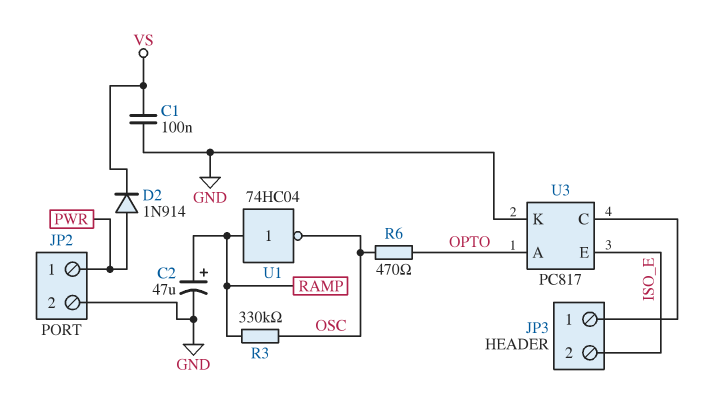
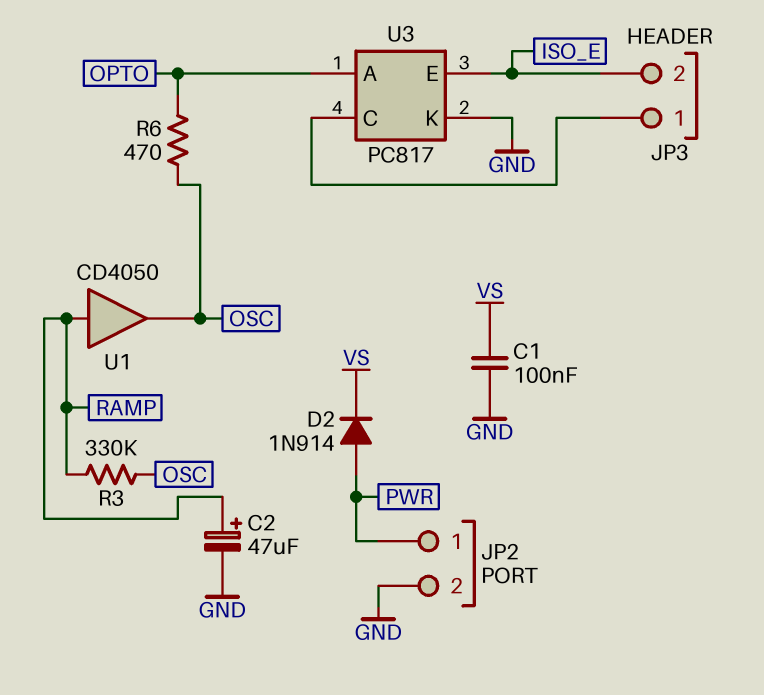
U1: NOT 74HC04 (in RAMP, out OSC) -> buffer CD4050 (in RAMP, out OSC)

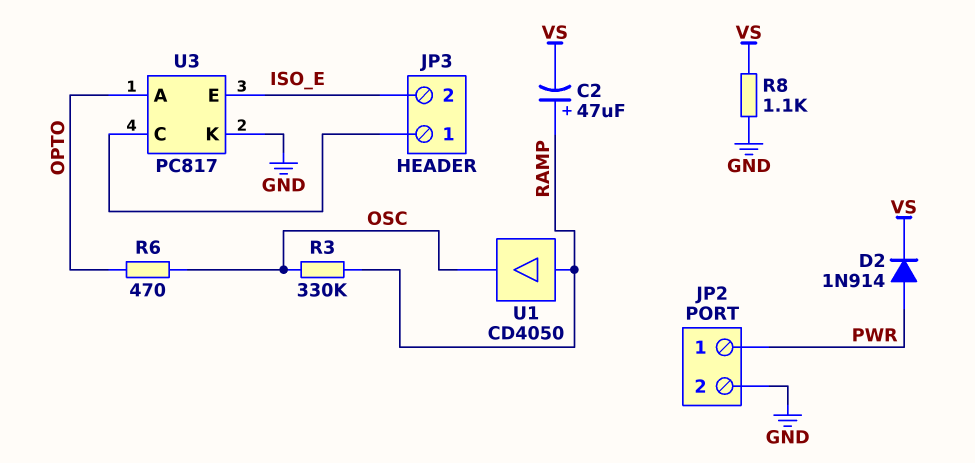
C1: 100nF (GND, VS) -> none
C2: 47uF (plus RAMP, minus GND) -> 47uF (plus RAMP, minus VS)
R8: none -> 1.1k (GND, VS)

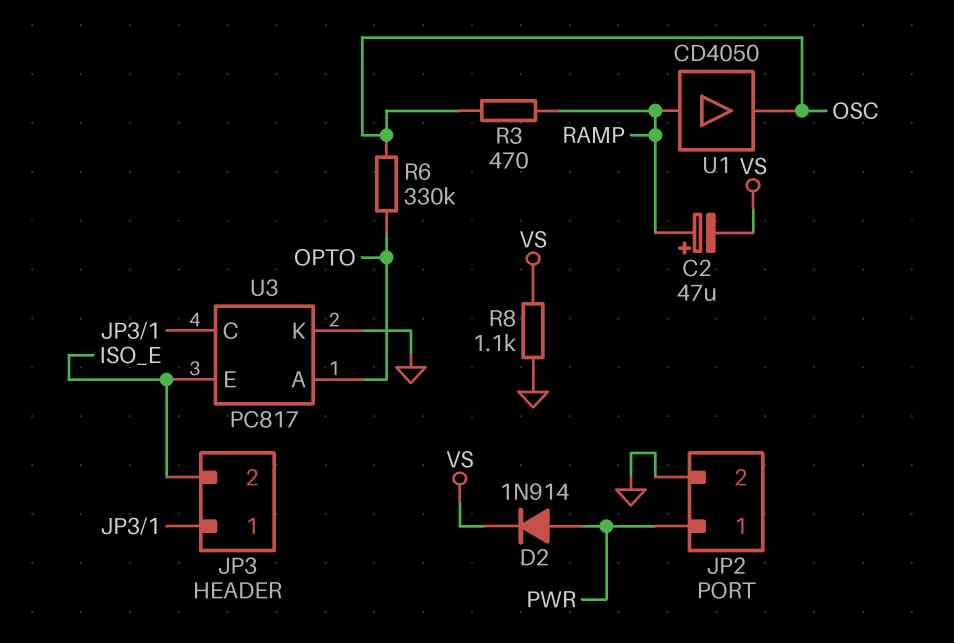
R3: 330k (OSC, RAMP) -> 470 (OSC, RAMP)
R6: 470 (OPTO, OSC) -> 330k (OPTO, OSC)

